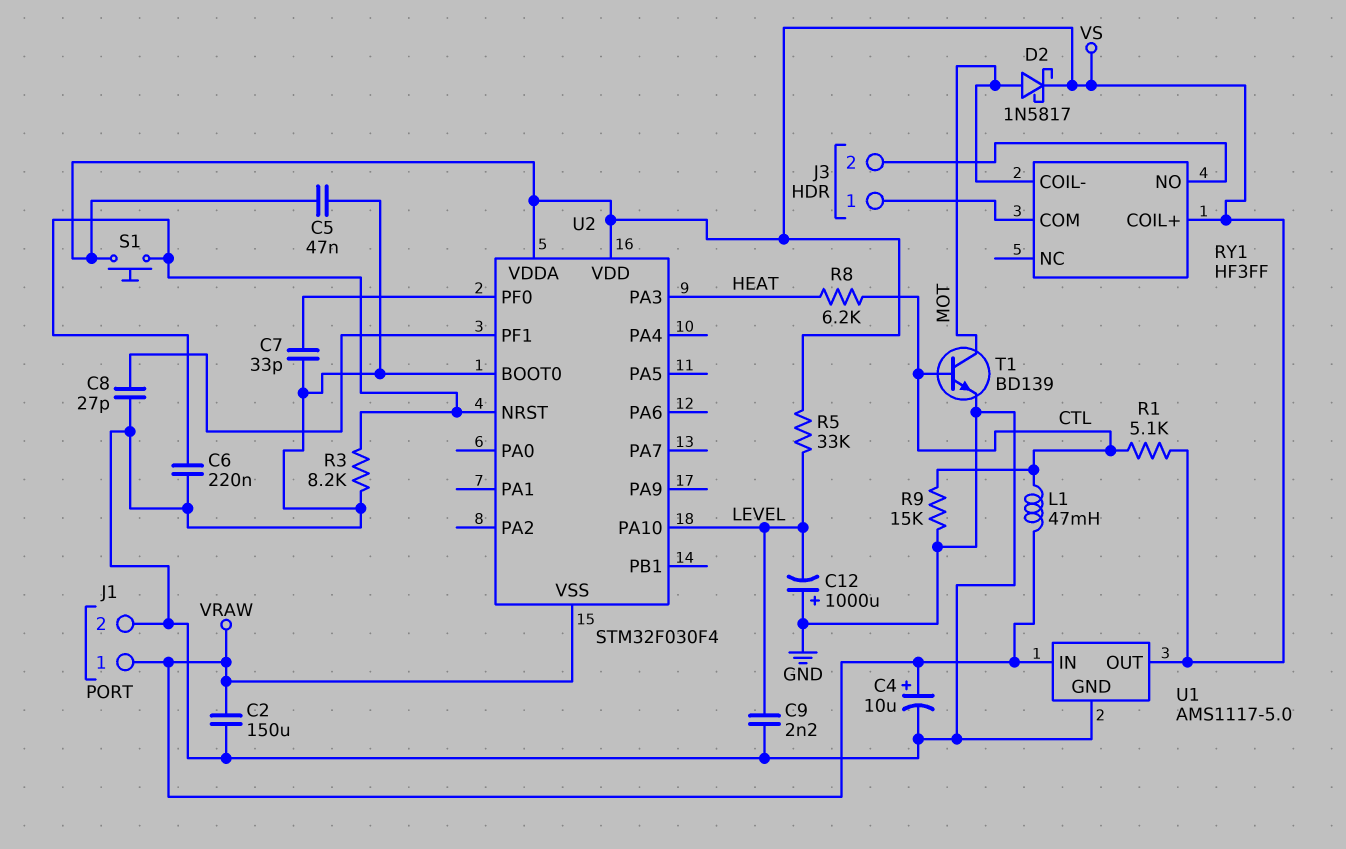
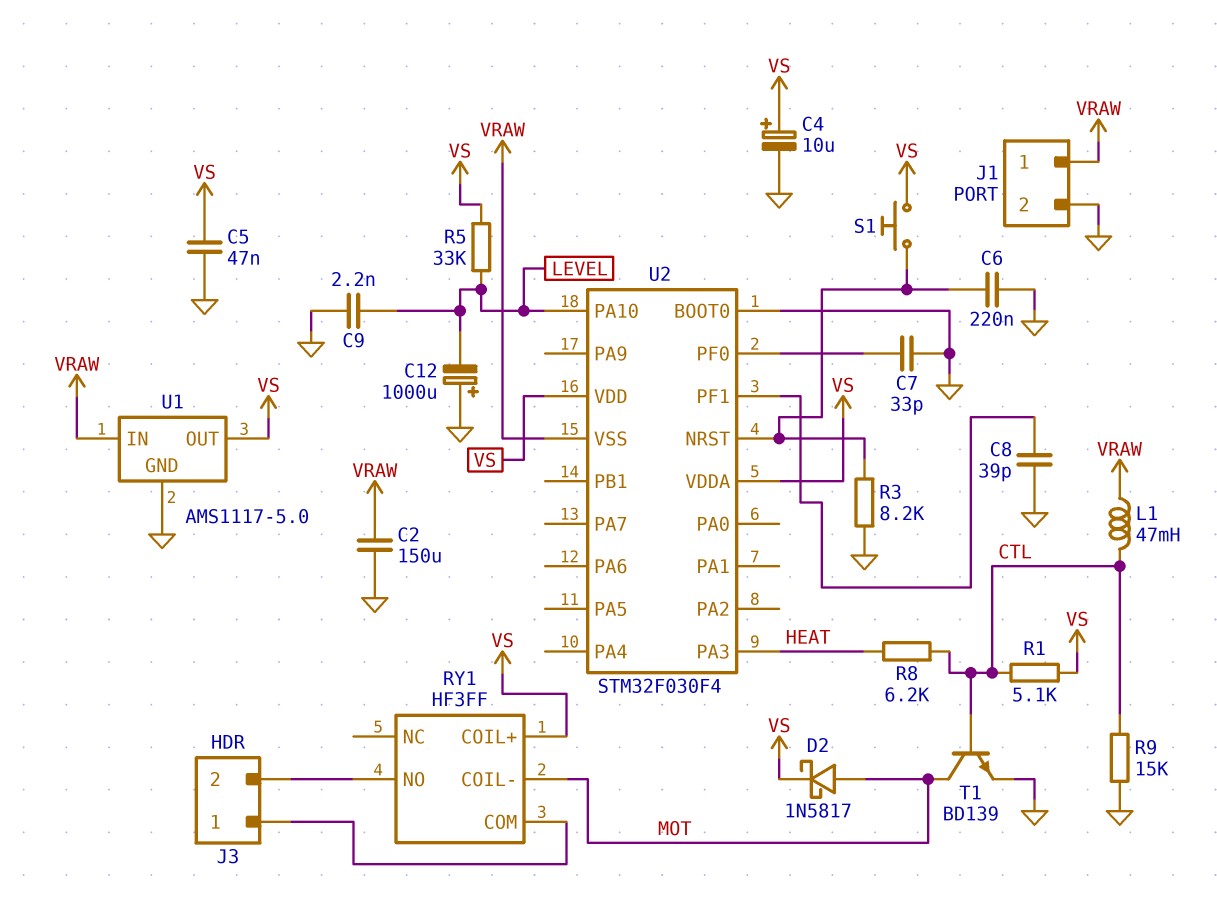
C4: 10uF (plus VRAW, minus GND) -> 10uF (plus VS, minus GND)
C8: 27pF (GND, U2/PF1) -> 39pF (GND, U2/PF1)

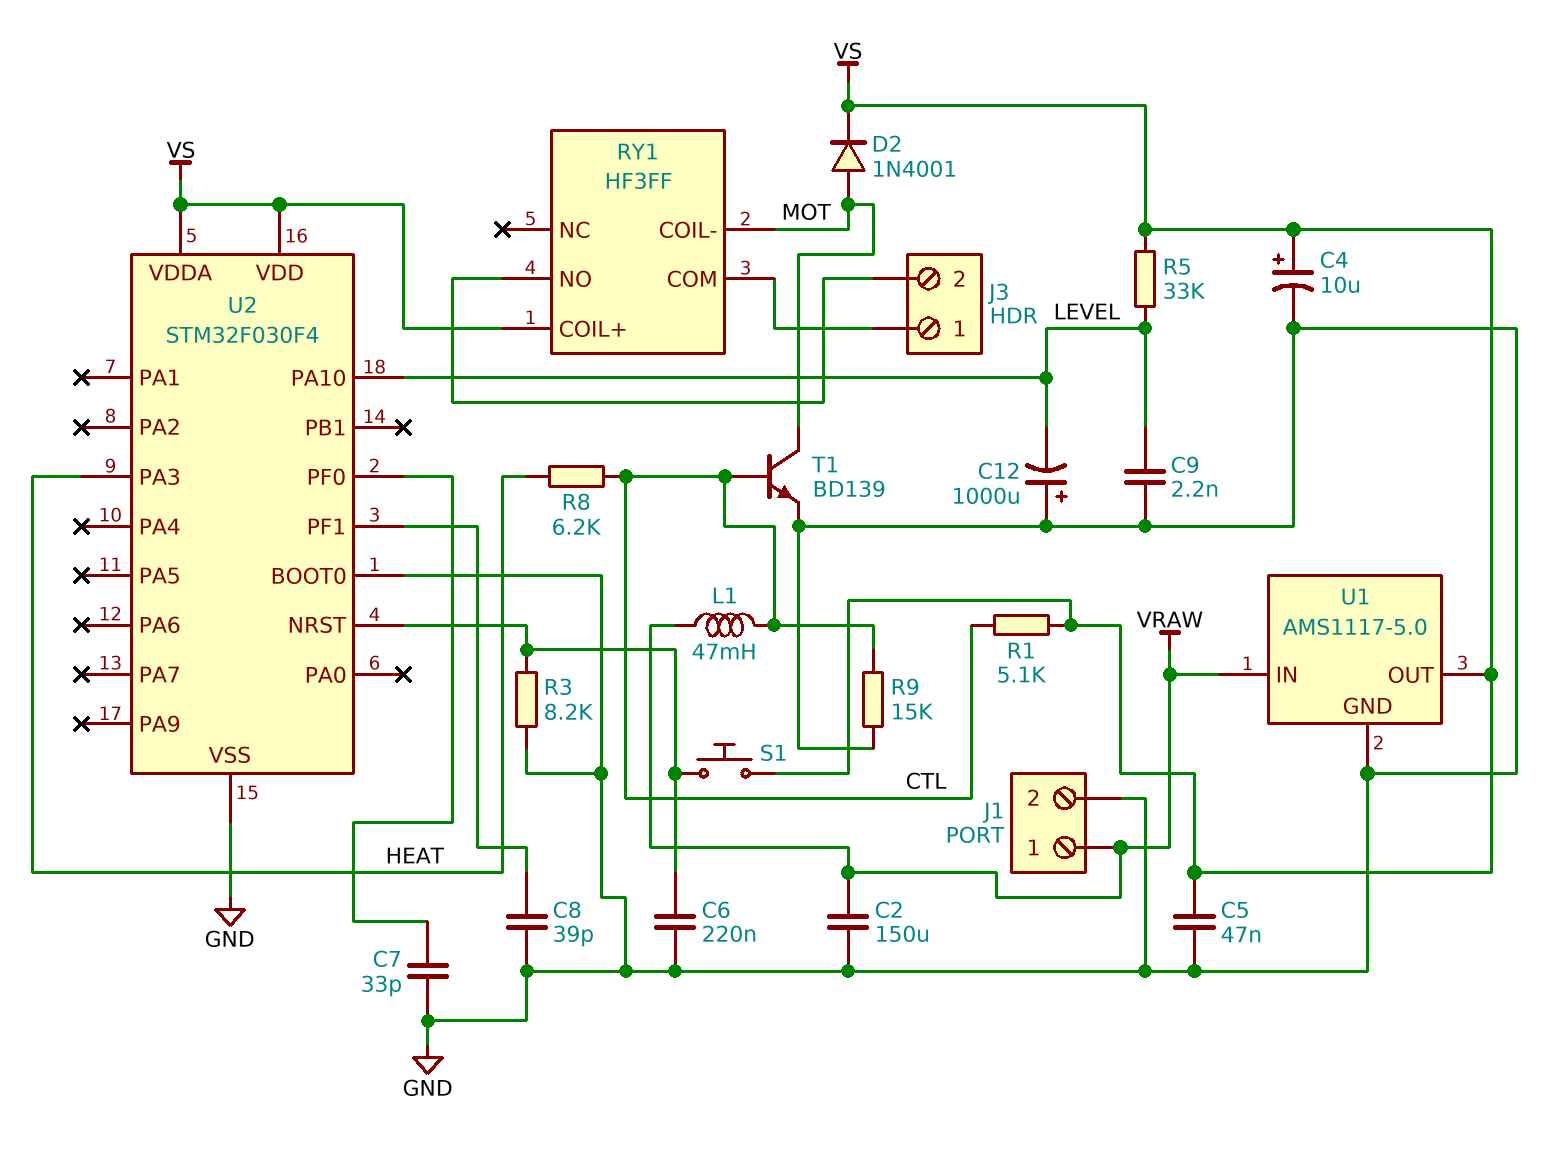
D2: schottky 1N5817 (A MOT, K VS) -> diode 1N4001 (A MOT, K VS)
U2 pin VSS: VRAW -> GND

